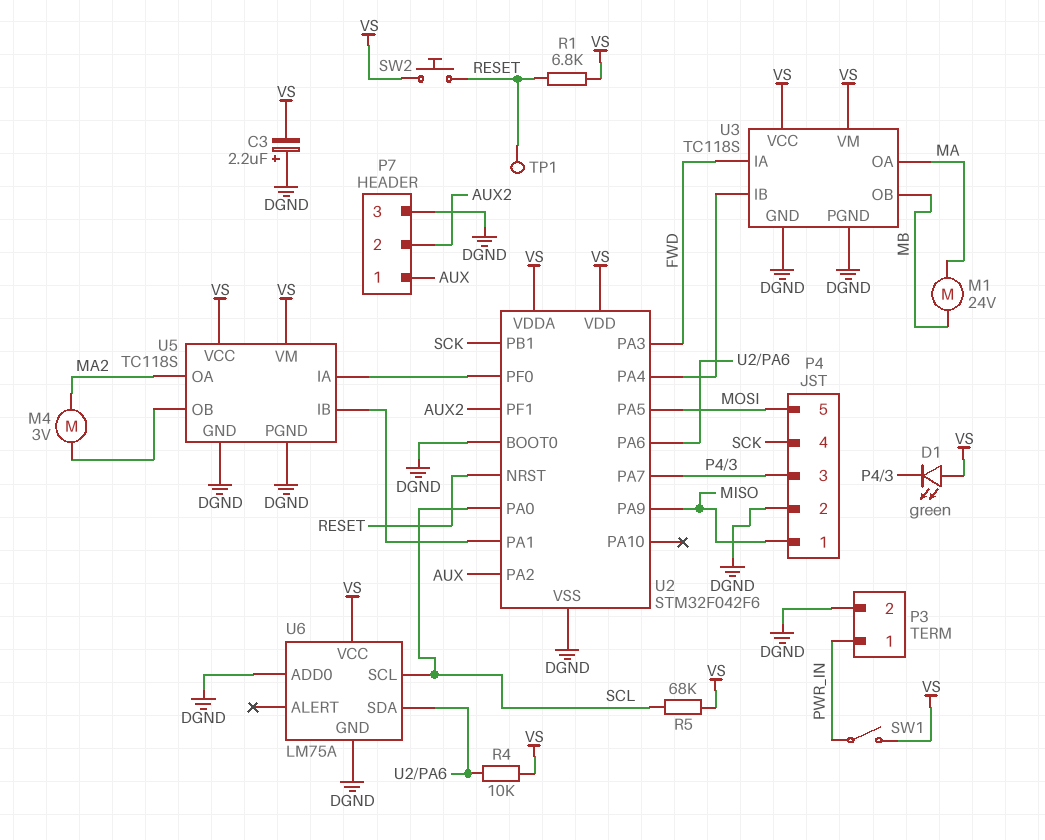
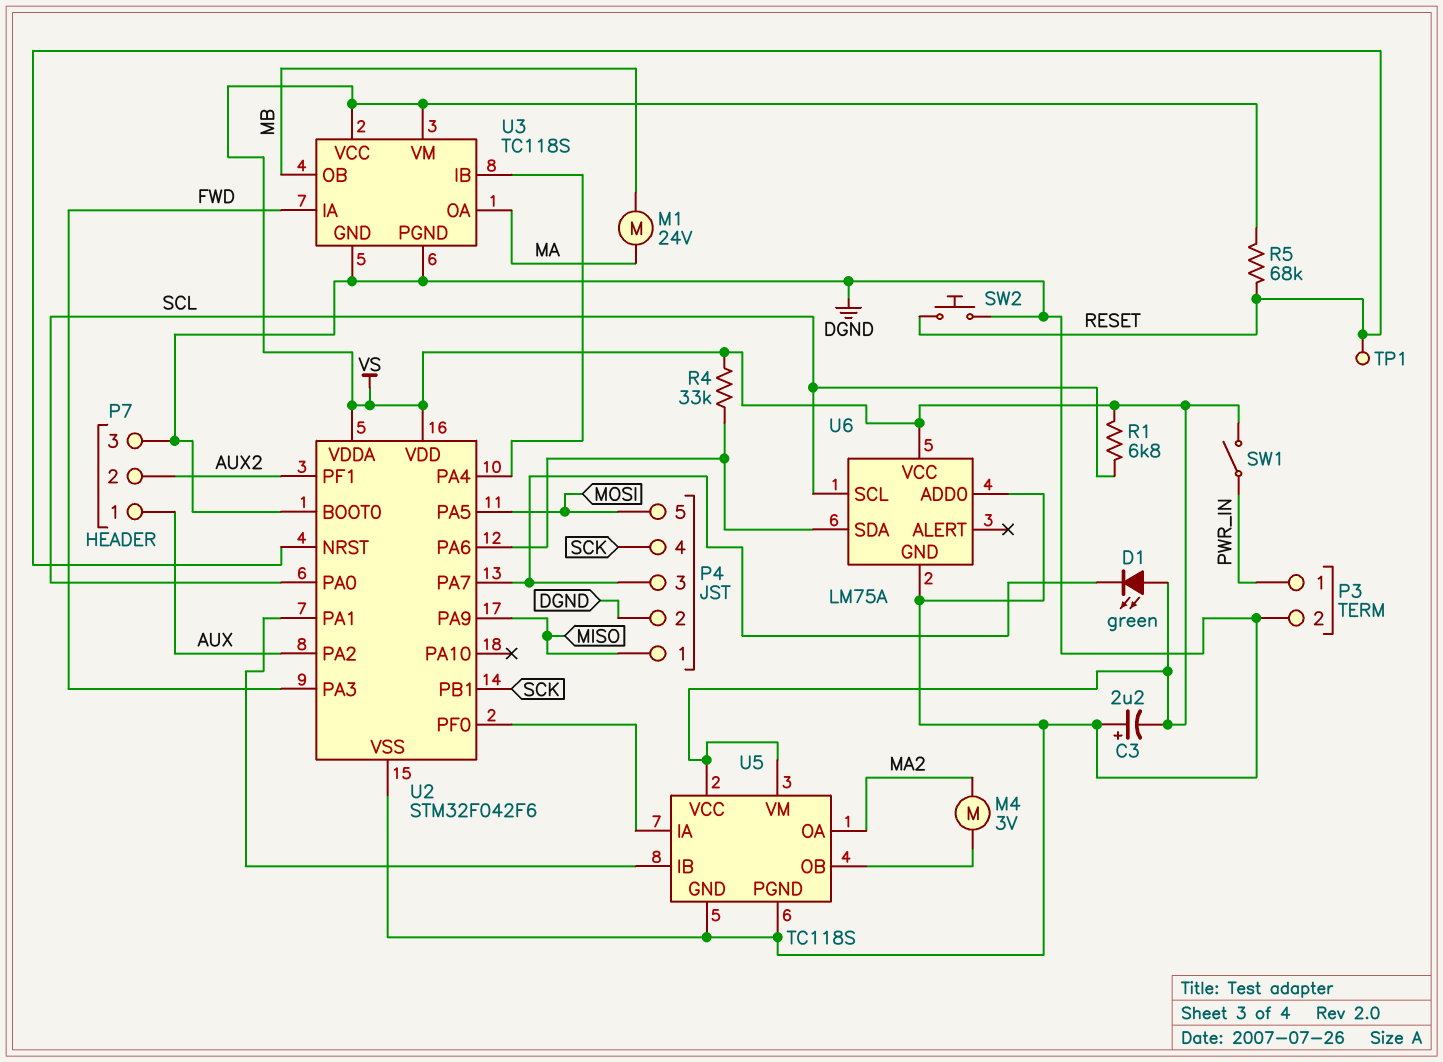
R1: 6.8k (RESET, VS) -> 6.8k (SCL, VS)
R4: 10k (U2/PA6, VS) -> 33k (U2/PA6, VS)
R5: 68k (SCL, VS) -> 68k (RESET, VS)
SW2: button (RESET, VS) -> button (DGND, RESET)

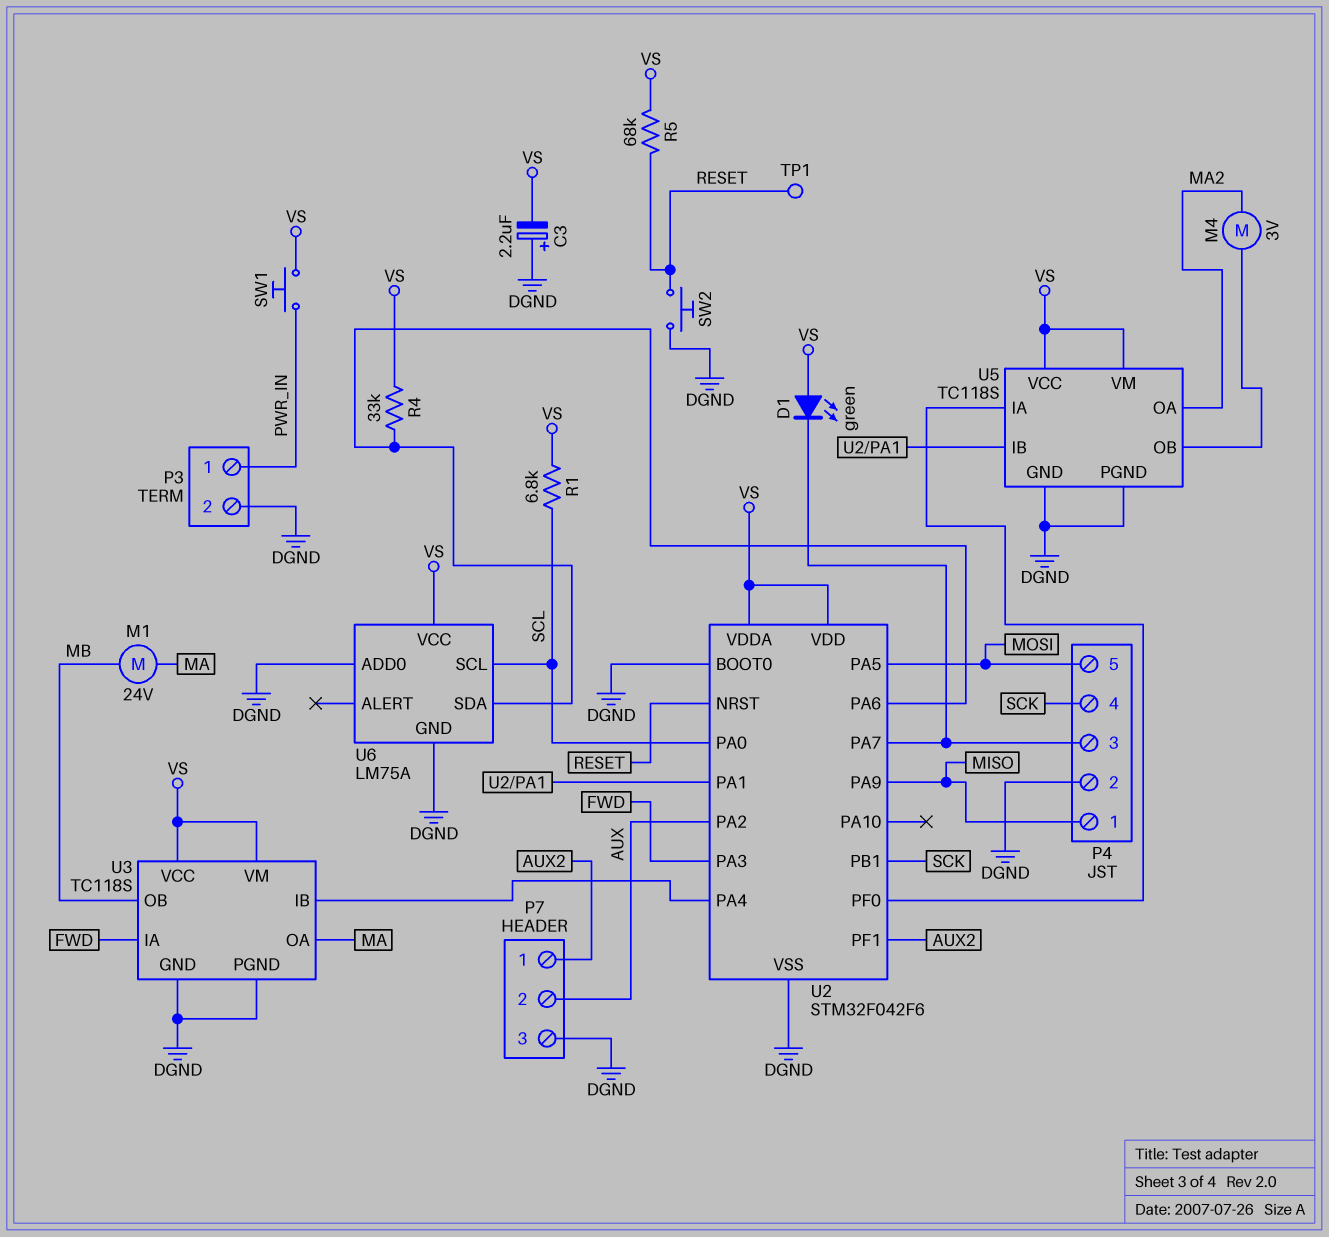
P7 pin 1: AUX -> AUX2
P7 pin 2: AUX2 -> AUX
SW1: switch (PWR_IN, VS) -> button (PWR_IN, VS)

